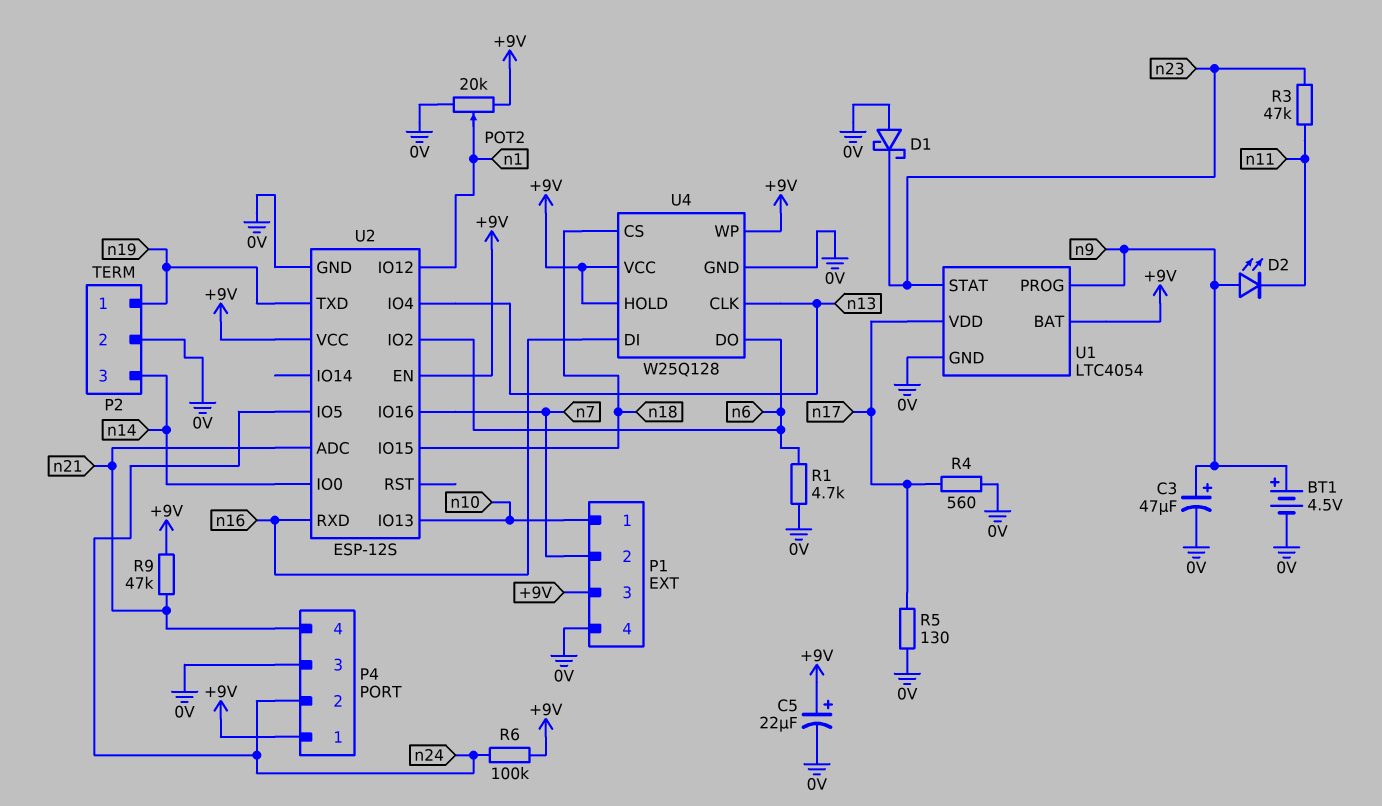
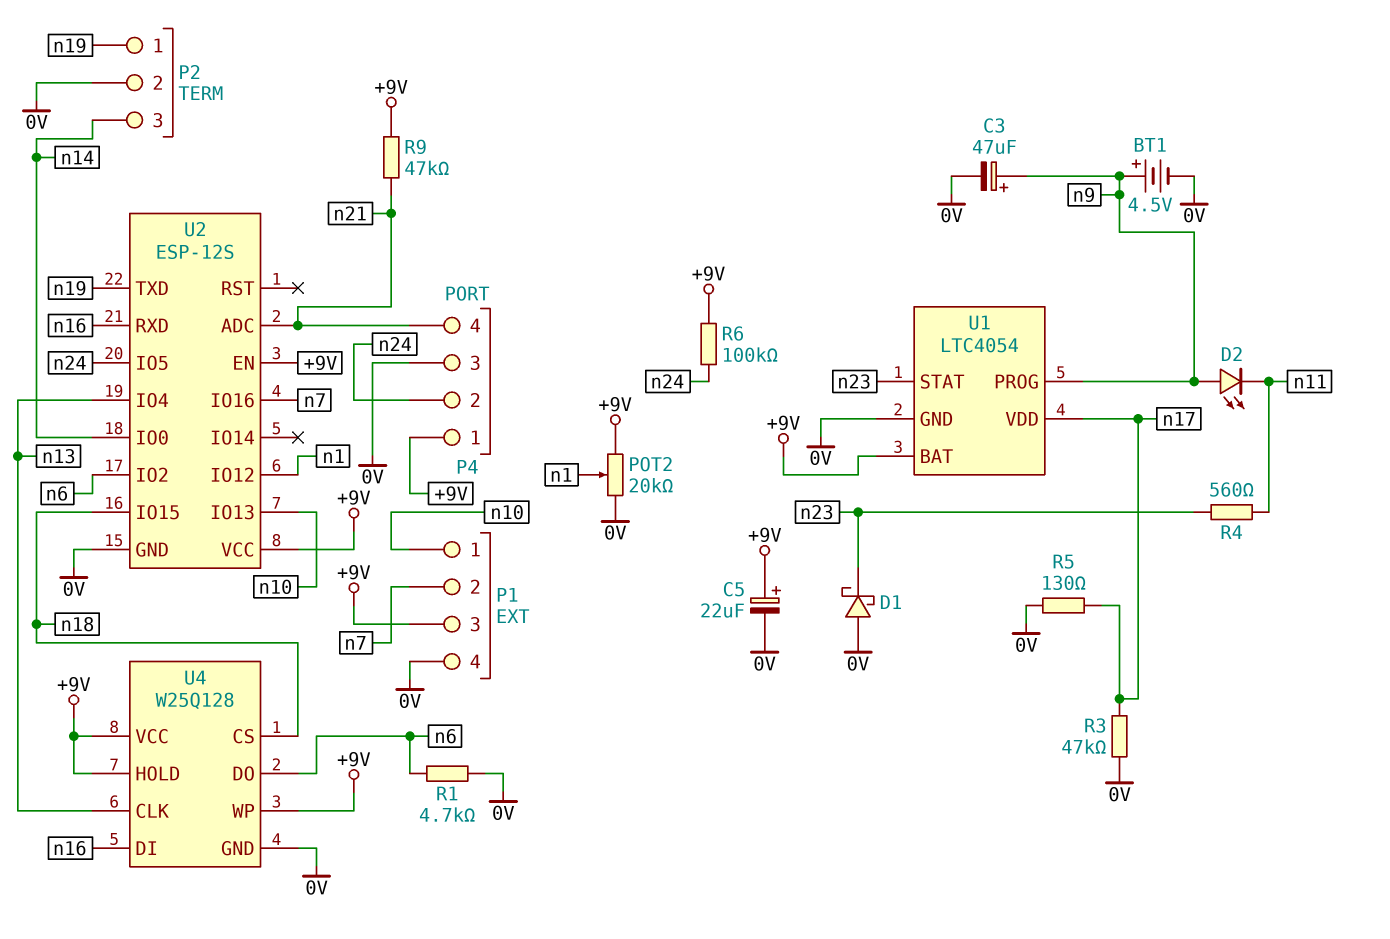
R3: 47k (n11, n23) -> 47k (0V, n17)
R4: 560 (0V, n17) -> 560 (n11, n23)

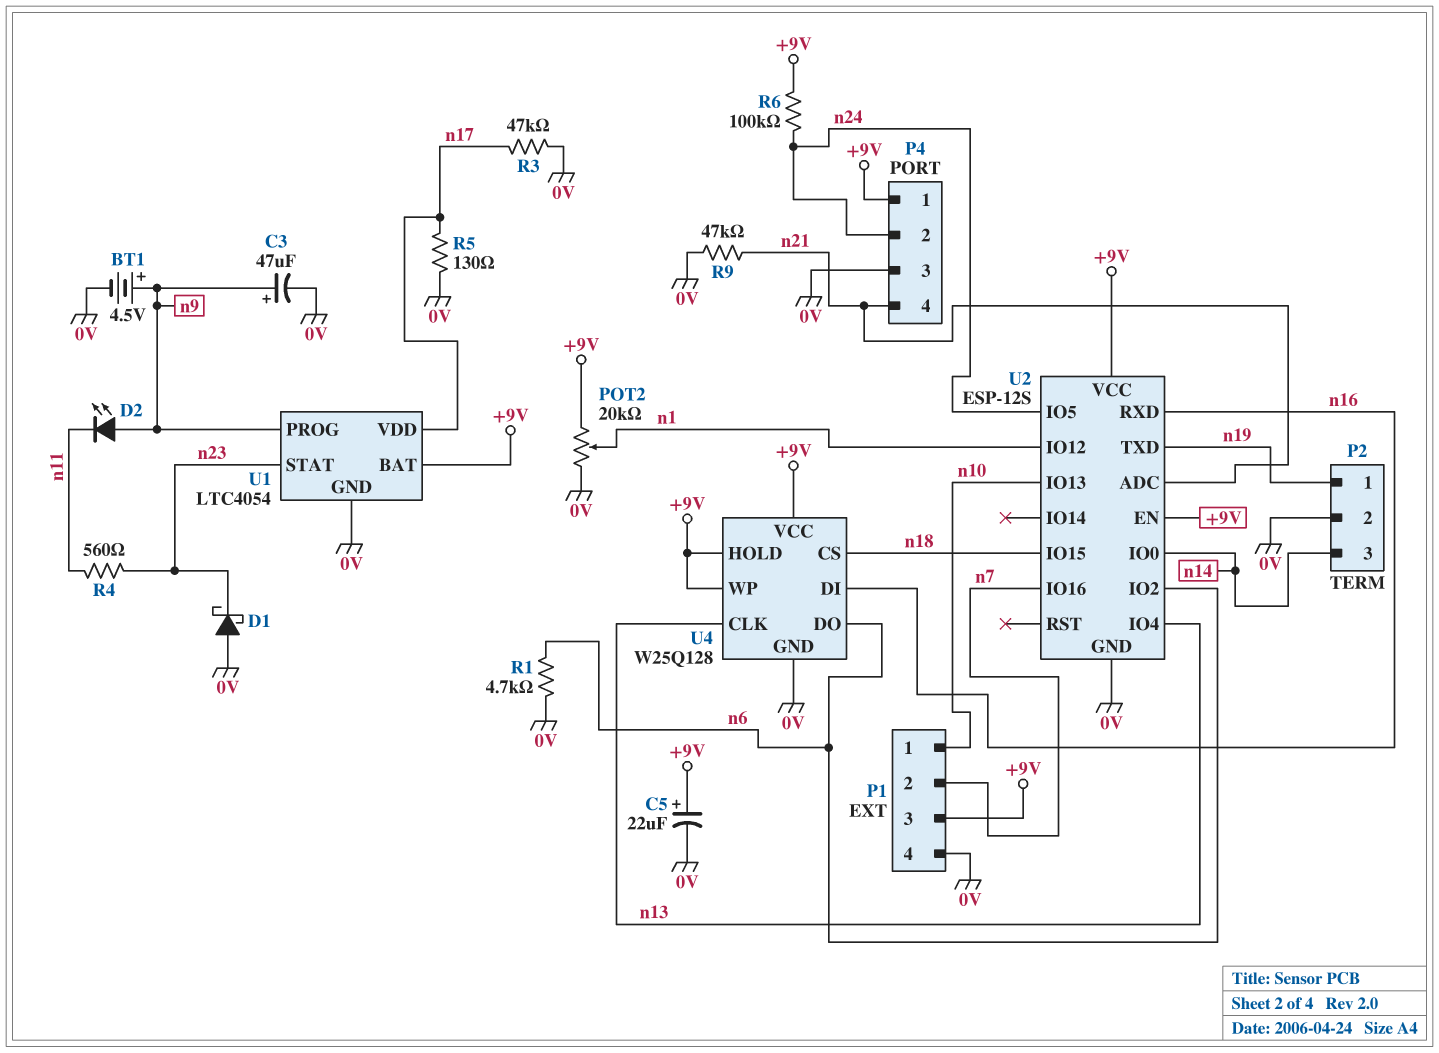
R9: 47k (+9V, n21) -> 47k (0V, n21)

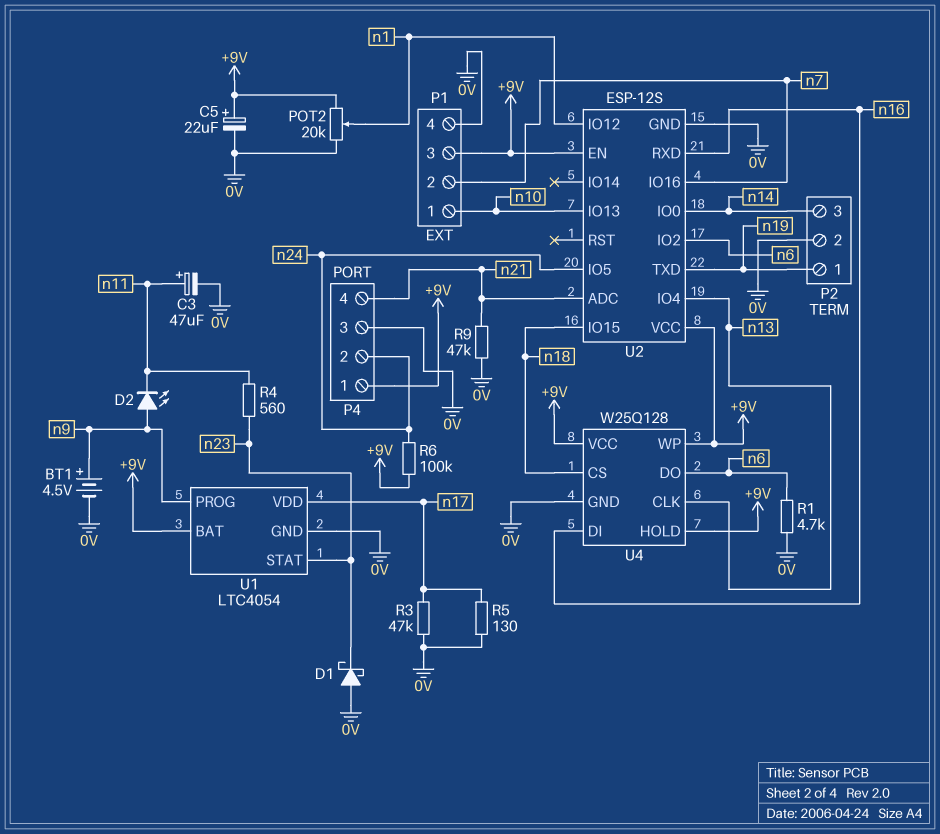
C3: 47uF (plus n9, minus 0V) -> 47uF (plus n11, minus 0V)

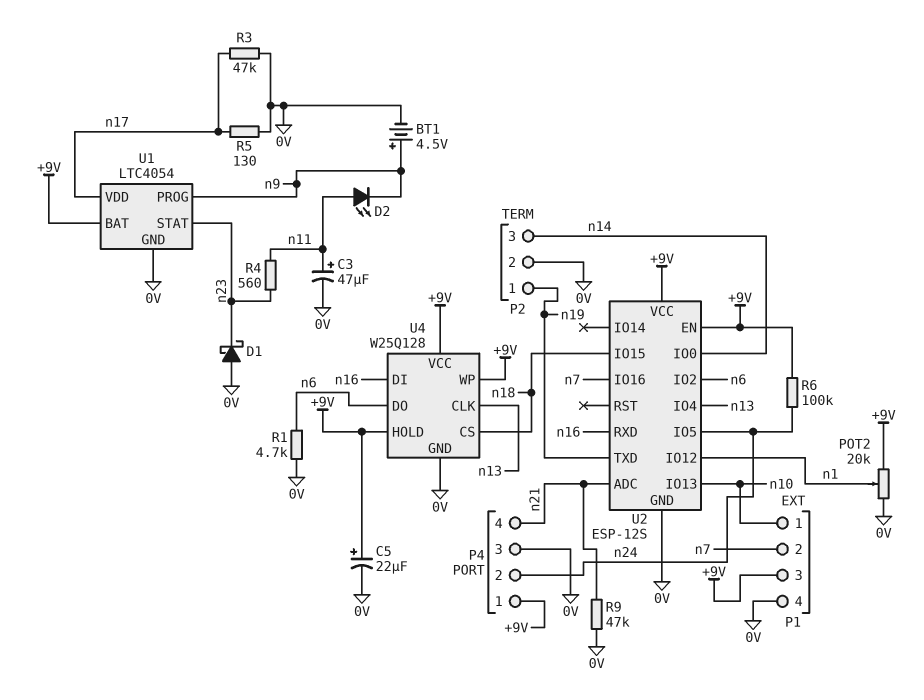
D2: LED (A n9, K n11) -> LED (A n11, K n9)

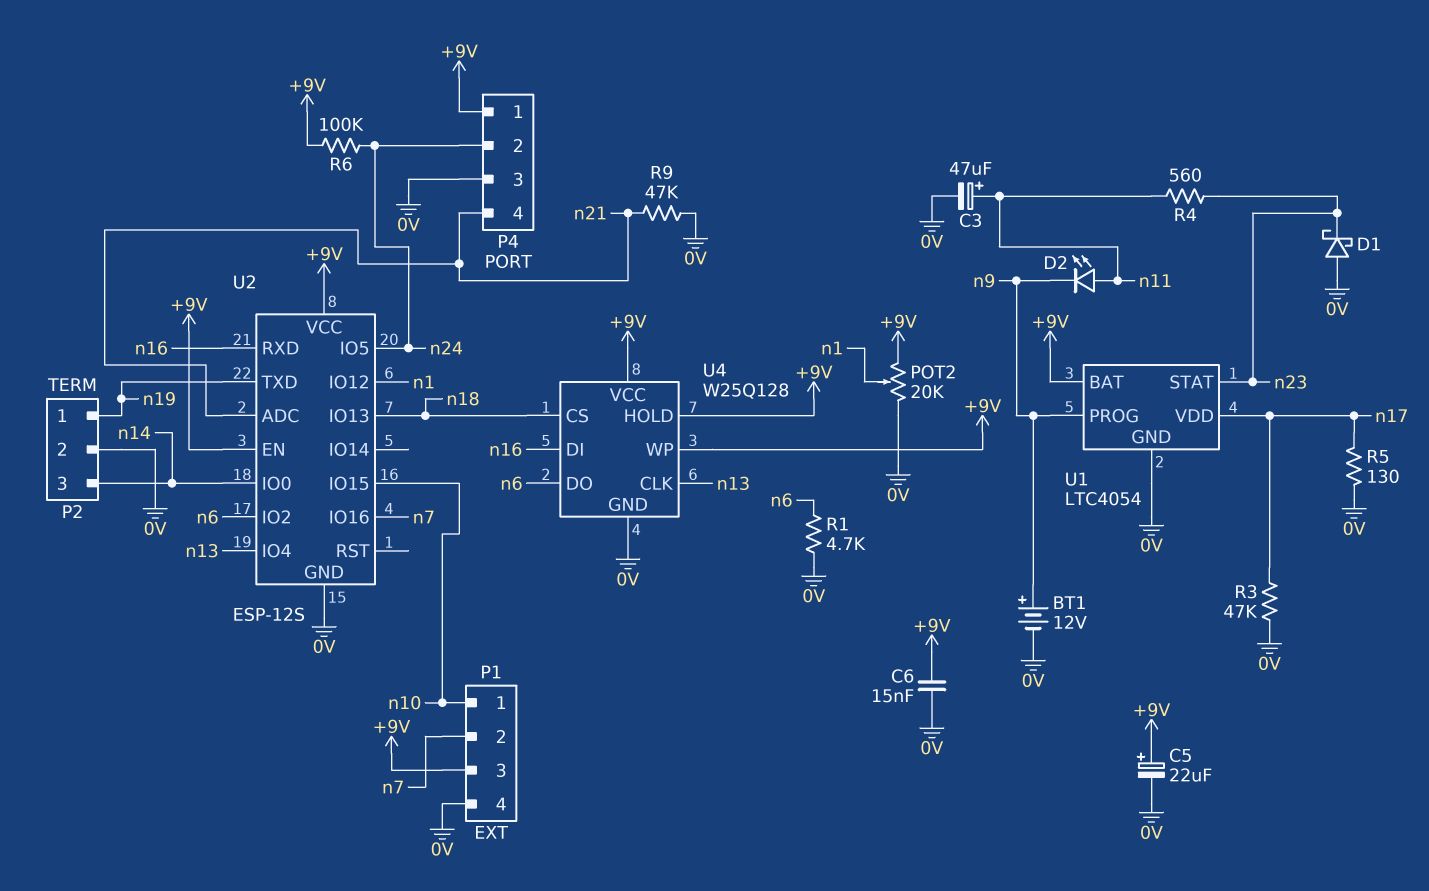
BT1: 4.5V (plus n9, minus 0V) -> 12V (plus n9, minus 0V)
C6: none -> 15nF (+9V, 0V)
U2 pin IO13: n10 -> n18
U2 pin IO15: n18 -> n10

